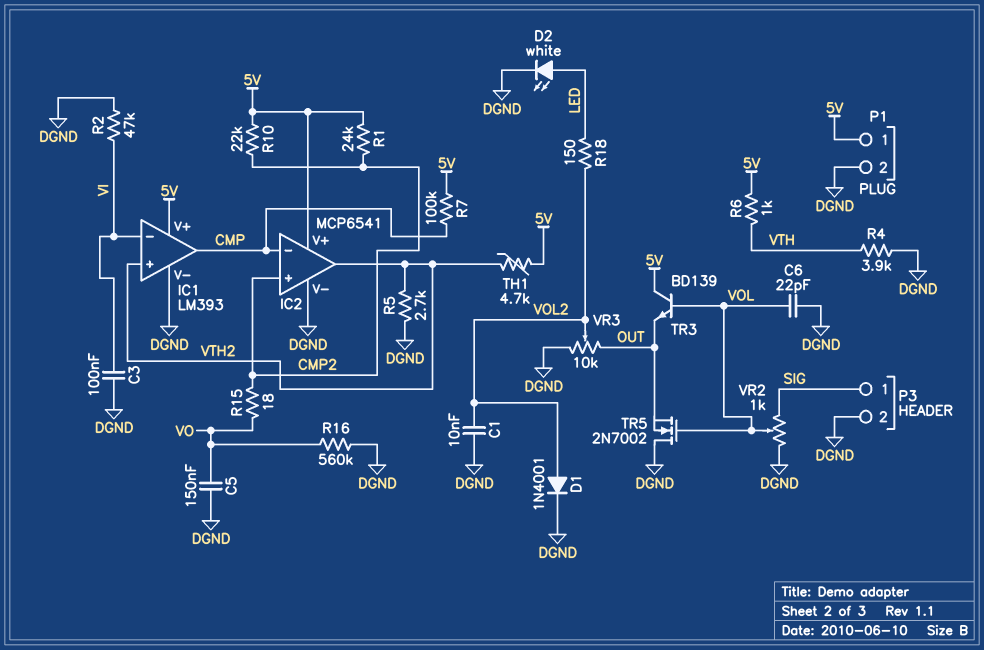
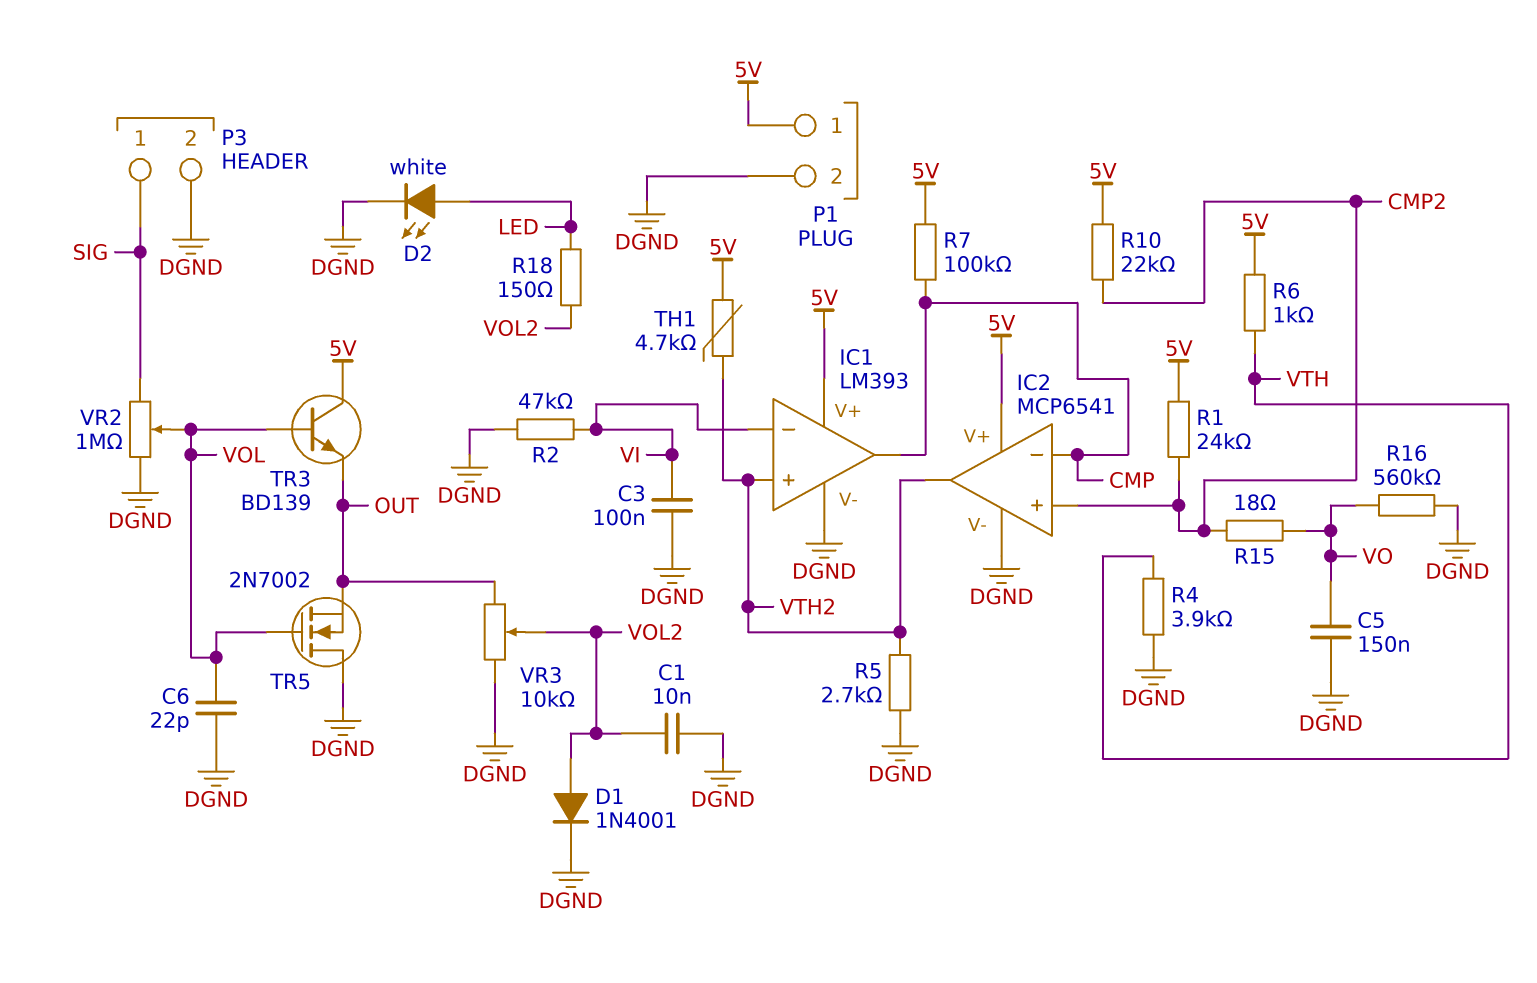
VR2: 1k (DGND, SIG, wiper VOL) -> 1M (DGND, SIG, wiper VOL)

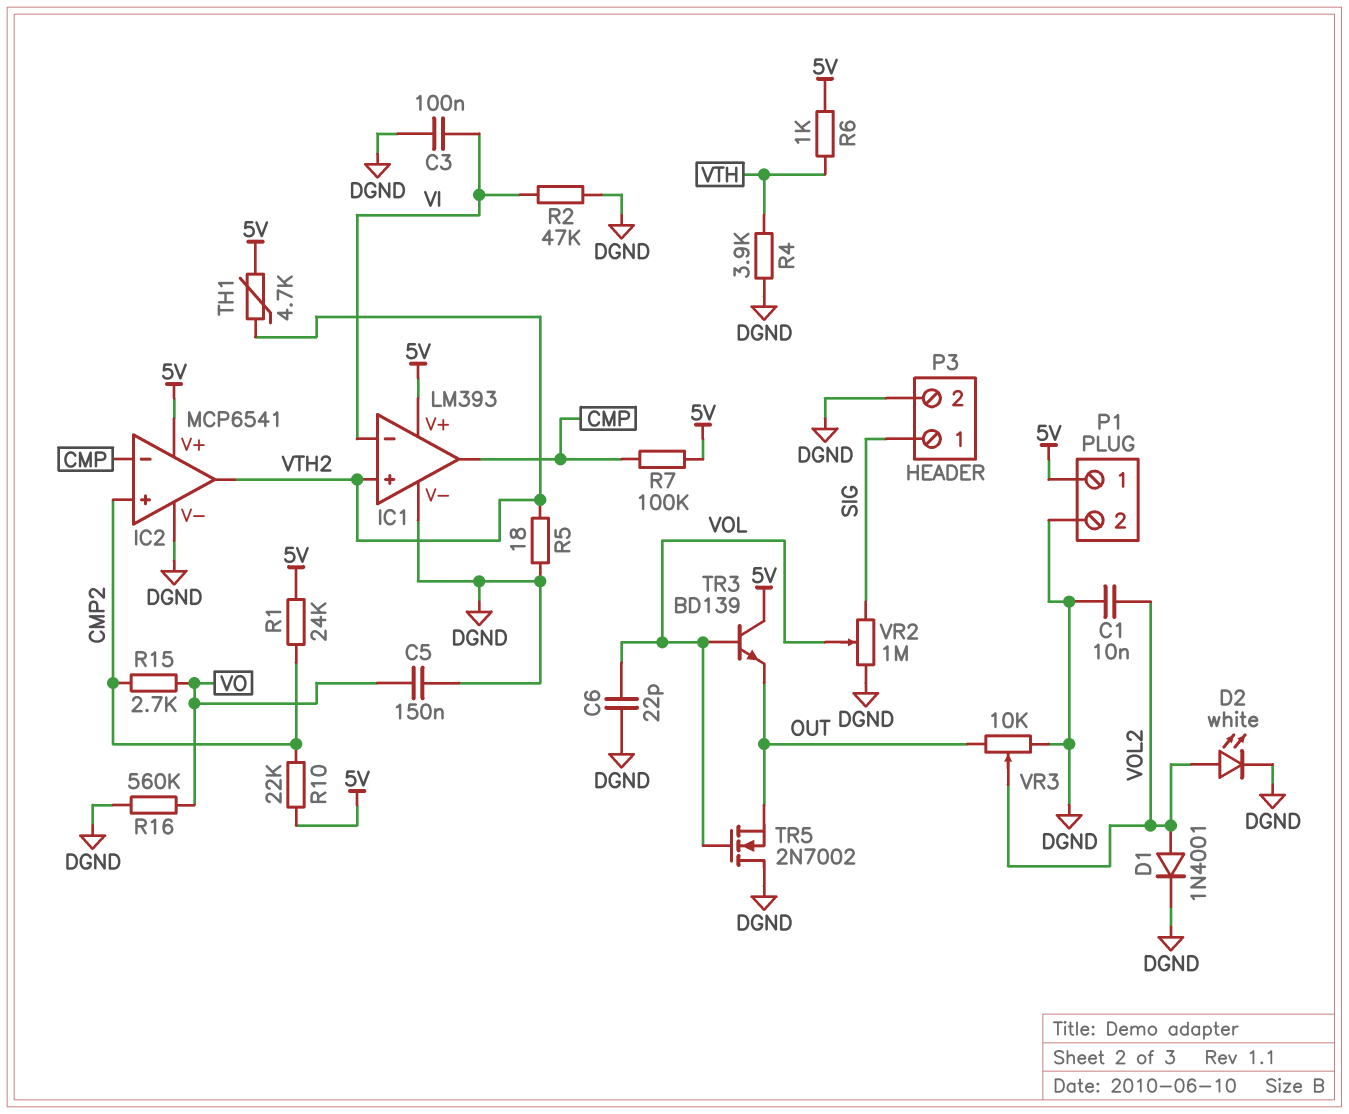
D2: LED white (A LED, K DGND) -> LED white (A VOL2, K DGND)
R5: 2.7k (DGND, VTH2) -> 18 (DGND, VTH2)
R15: 18 (CMP2, VO) -> 2.7k (CMP2, VO)
R18: 150 (LED, VOL2) -> none

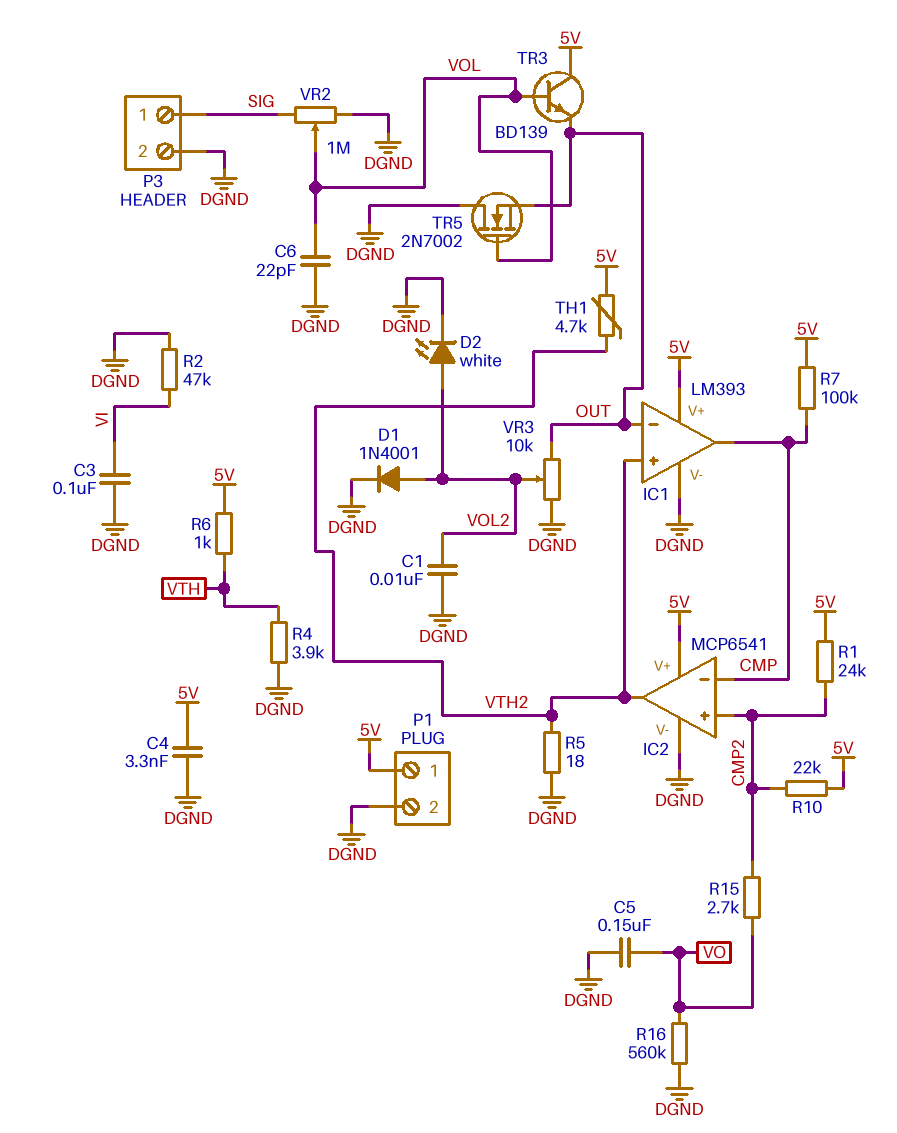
C4: none -> 3.3nF (5V, DGND)
IC1 pin in-: VI -> OUT

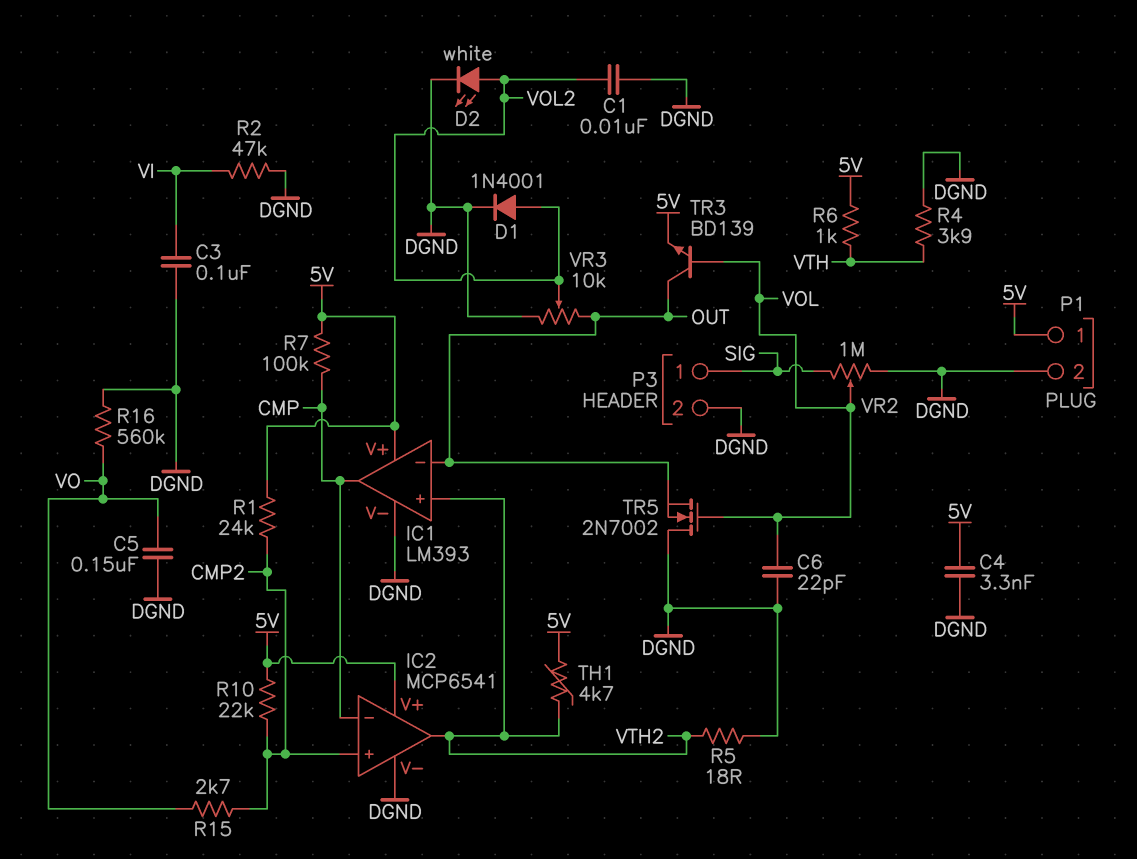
TR3: NPN BD139 (B VOL, C 5V, E OUT) -> NPN BD139 (B VOL, C OUT, E 5V)

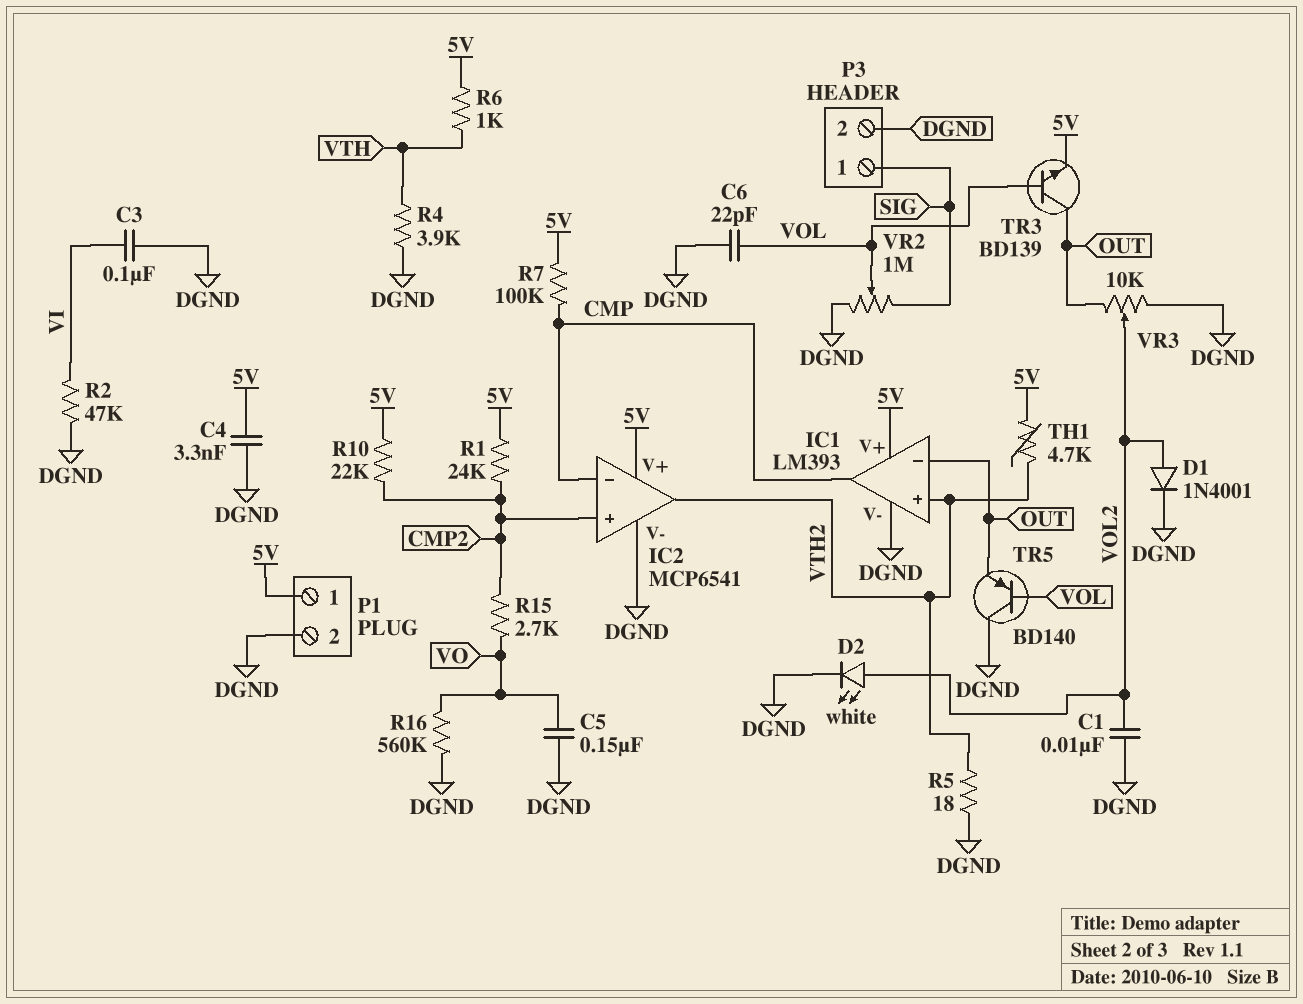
TR5: NMOS 2N7002 (G VOL, D DGND, S OUT) -> PNP BD140 (B VOL, C DGND, E OUT)

